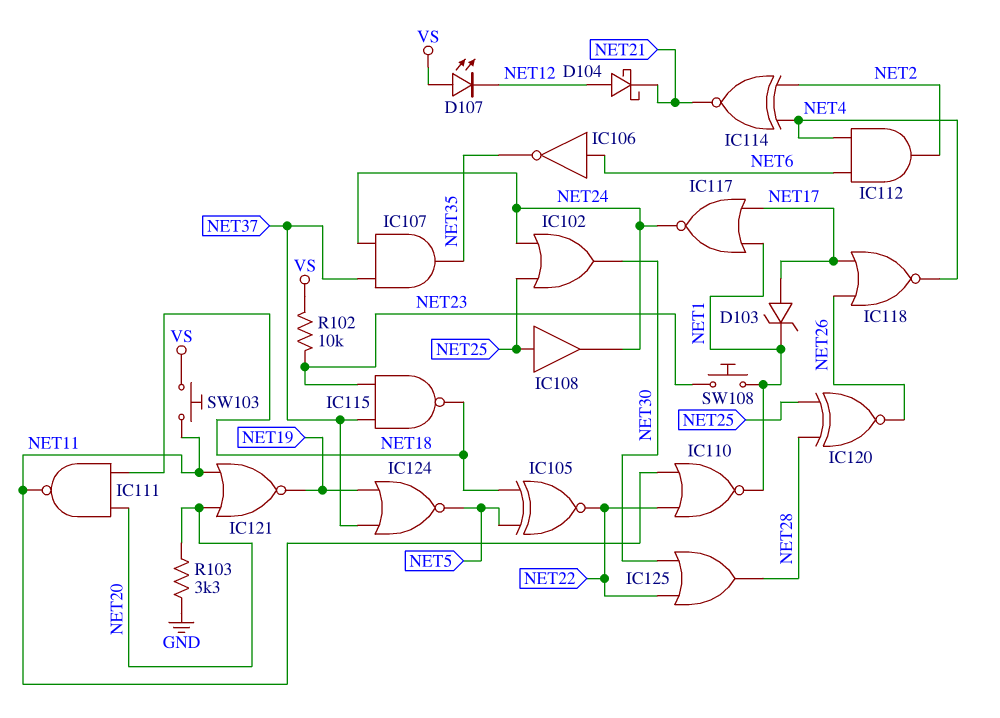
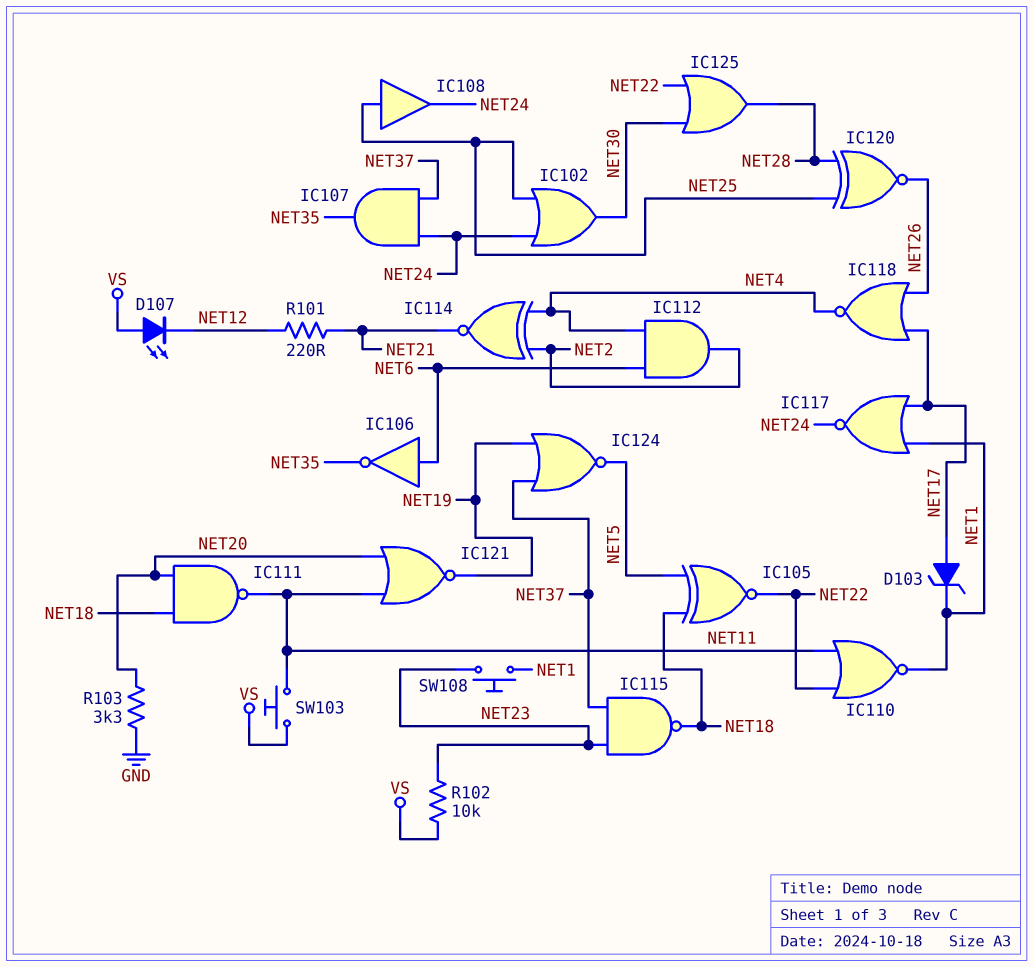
D104: schottky (A NET12, K NET21) -> none
R101: none -> 220 (NET12, NET21)

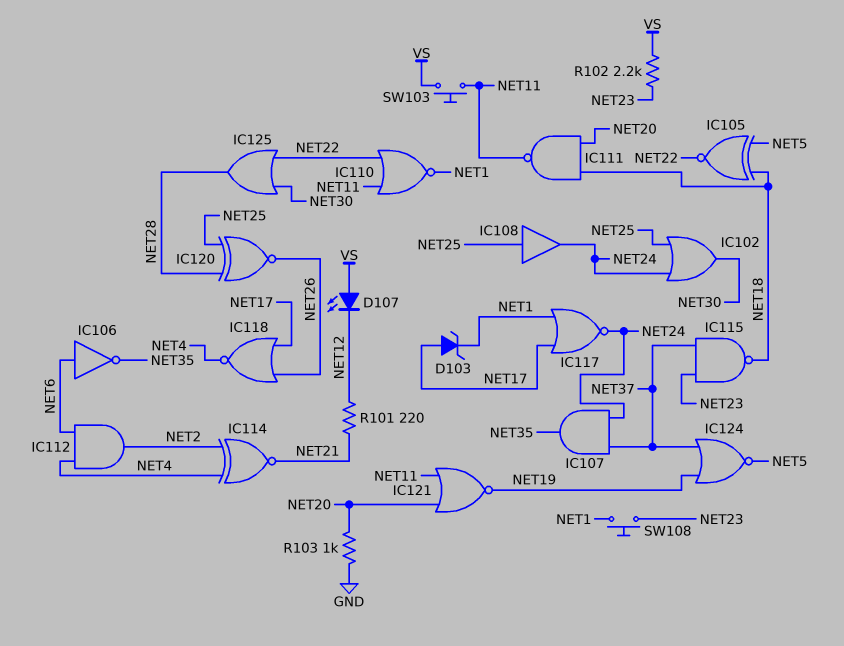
R102: 10k (NET23, VS) -> 2.2k (NET23, VS)
R103: 3.3k (GND, NET20) -> 1k (GND, NET20)

